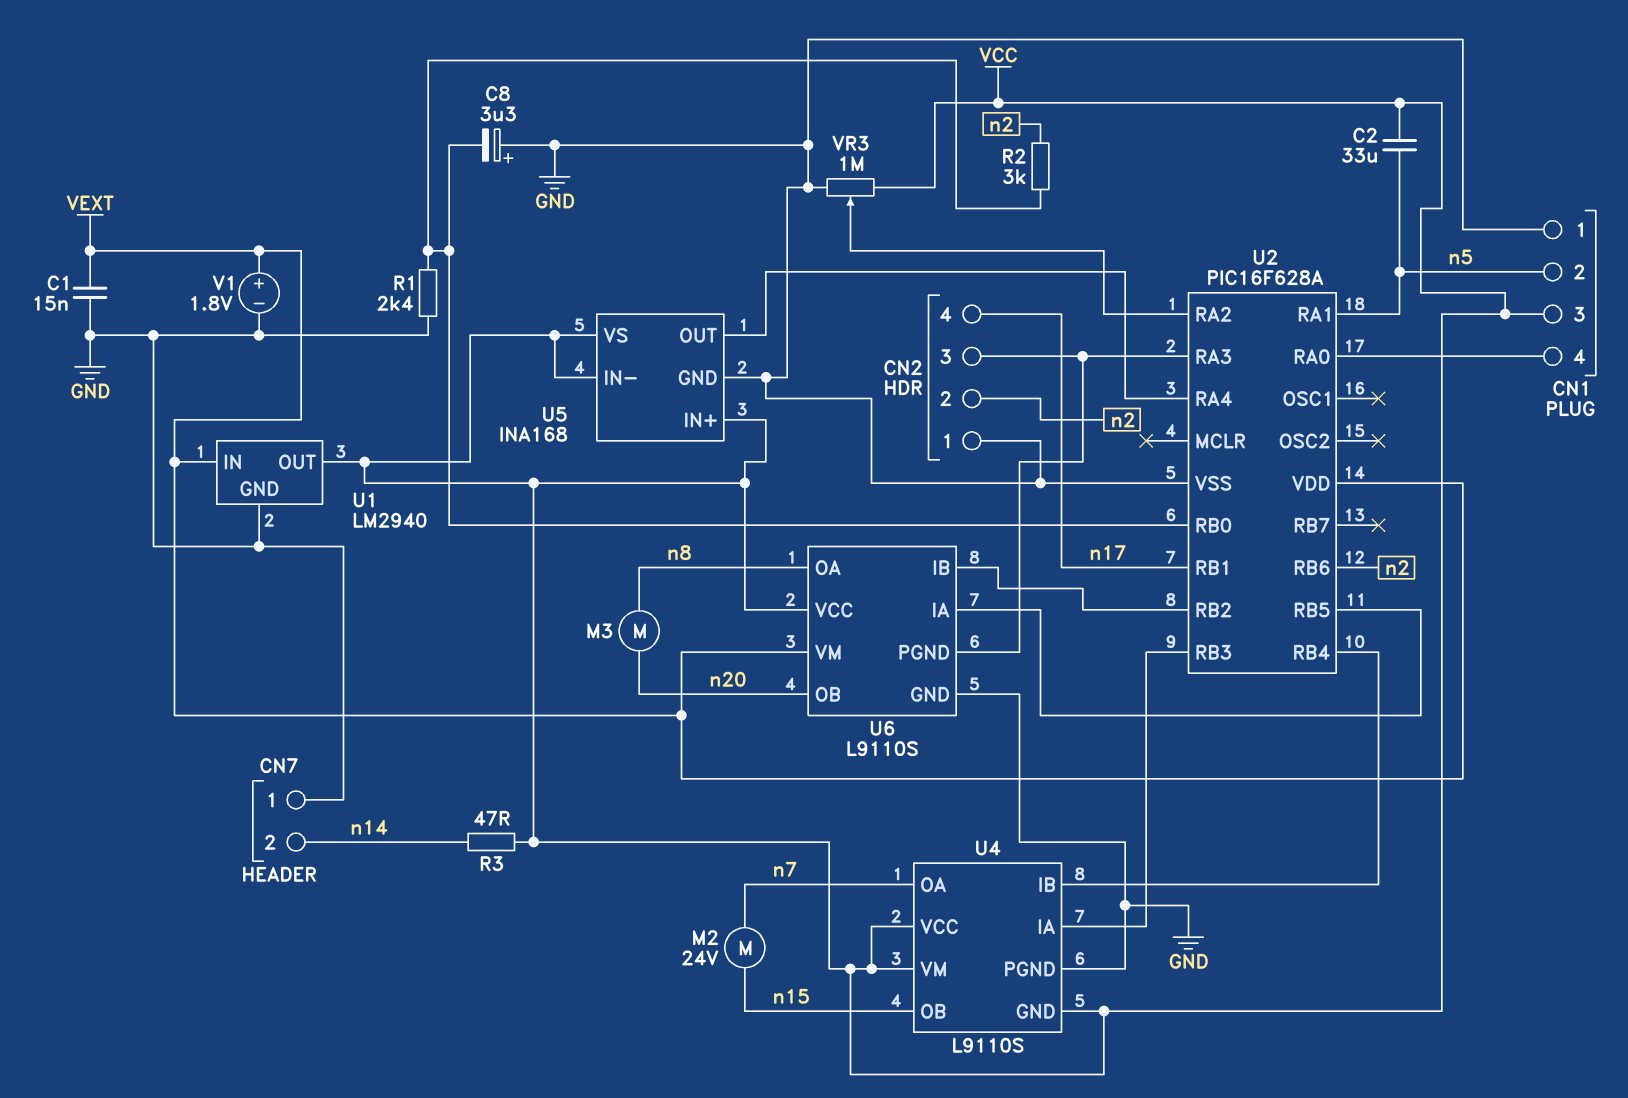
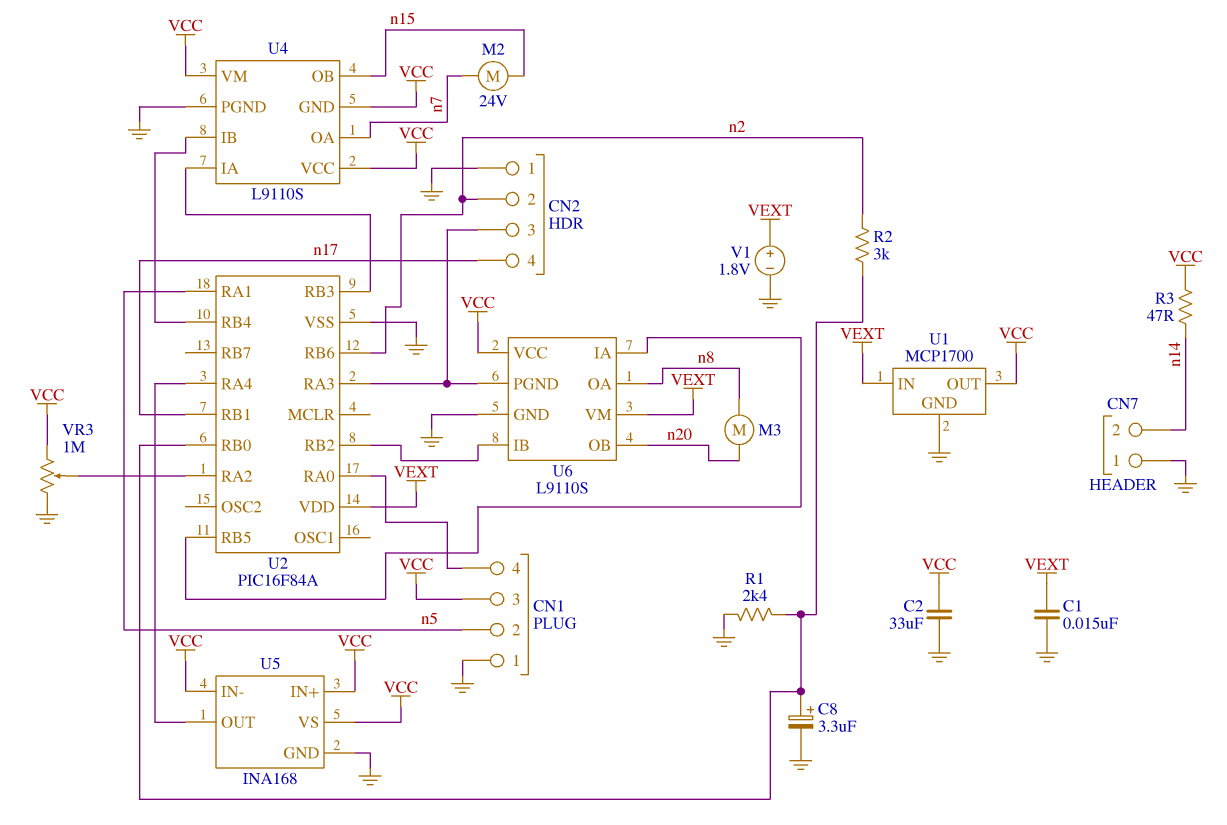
C2: 33uF (VCC, n5) -> 33uF (GND, VCC)
C8: 3.3uF (plus GND, minus U2/RB0) -> 3.3uF (plus U2/RB0, minus GND)
U1: LM2940 -> MCP1700
U2: PIC16F628A -> PIC16F84A

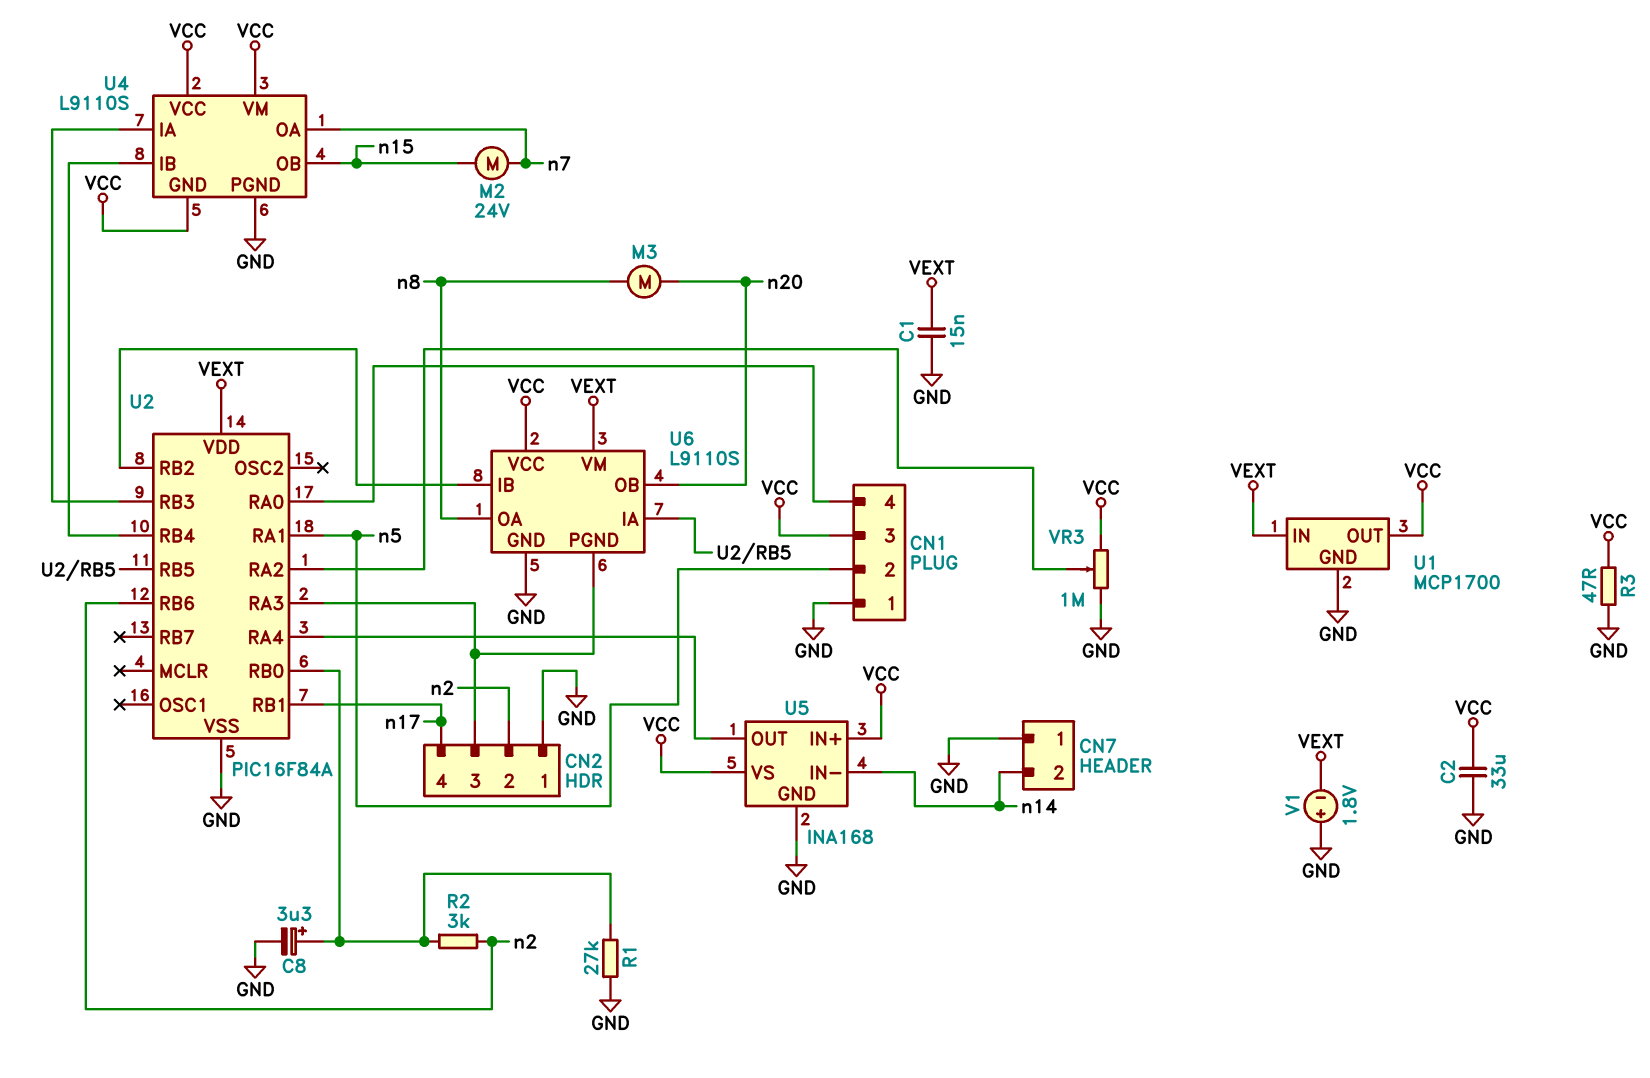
R1: 2.4k (GND, U2/RB0) -> 27k (GND, U2/RB0)
R3: 47 (VCC, n14) -> 47 (GND, VCC)
U5 pin IN-: VCC -> n14
V1: 1.8V (plus VEXT, minus GND) -> 1.8V (plus GND, minus VEXT)

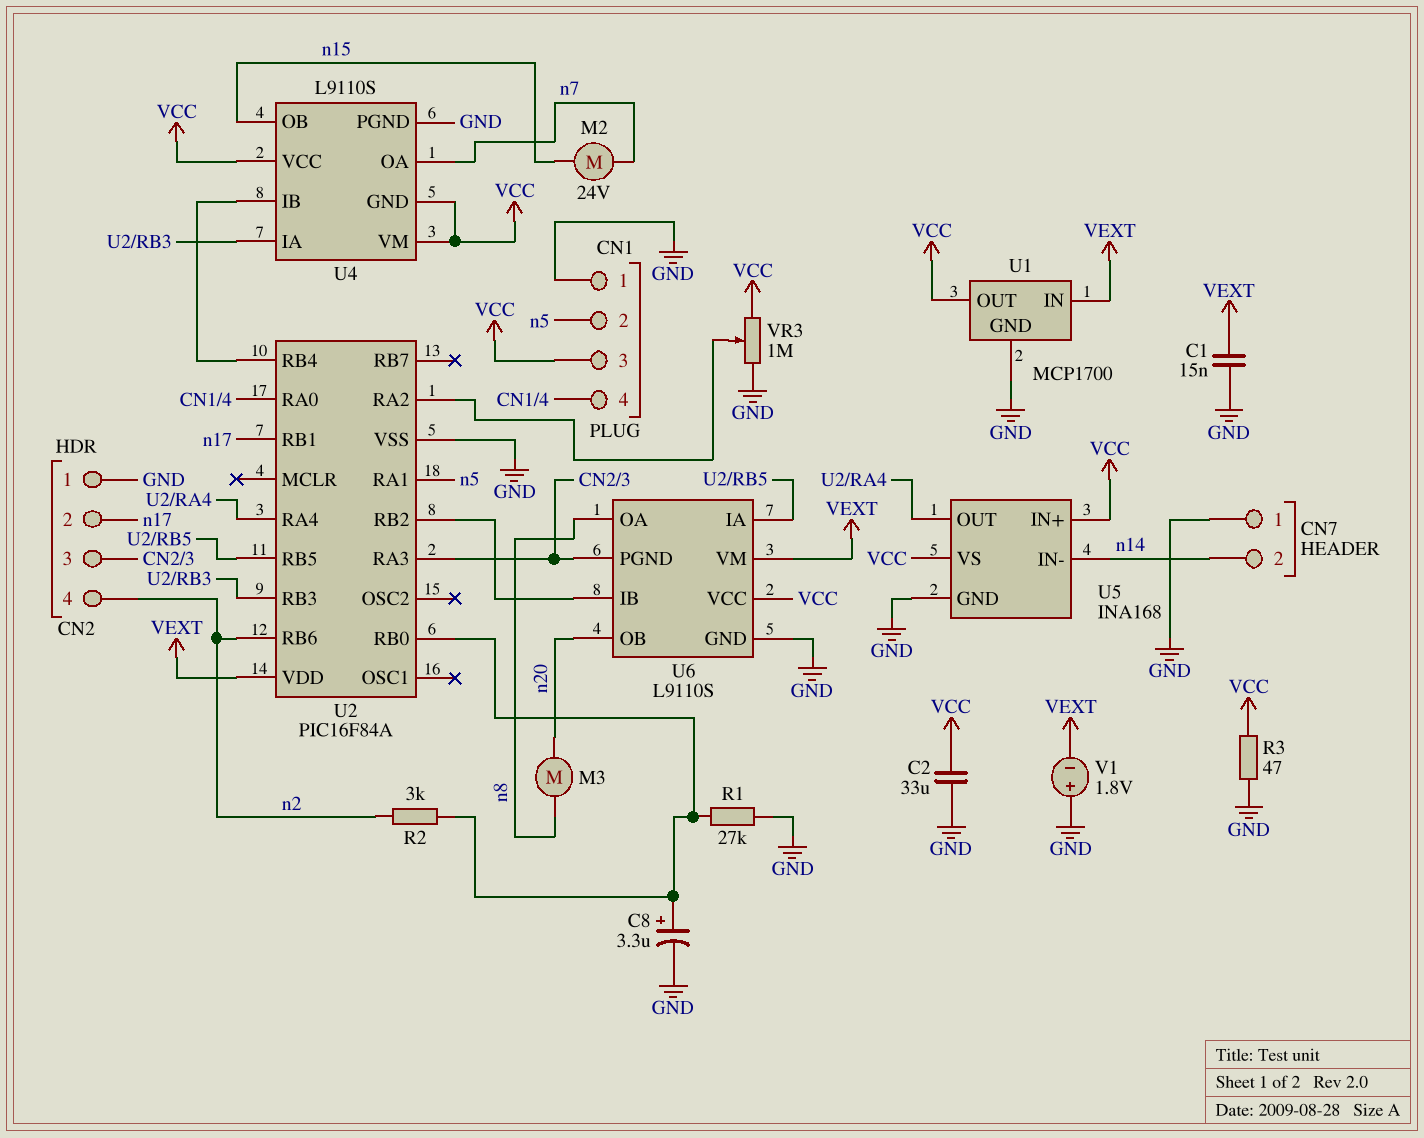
CN2 pin 2: n2 -> n17
CN2 pin 4: n17 -> n2

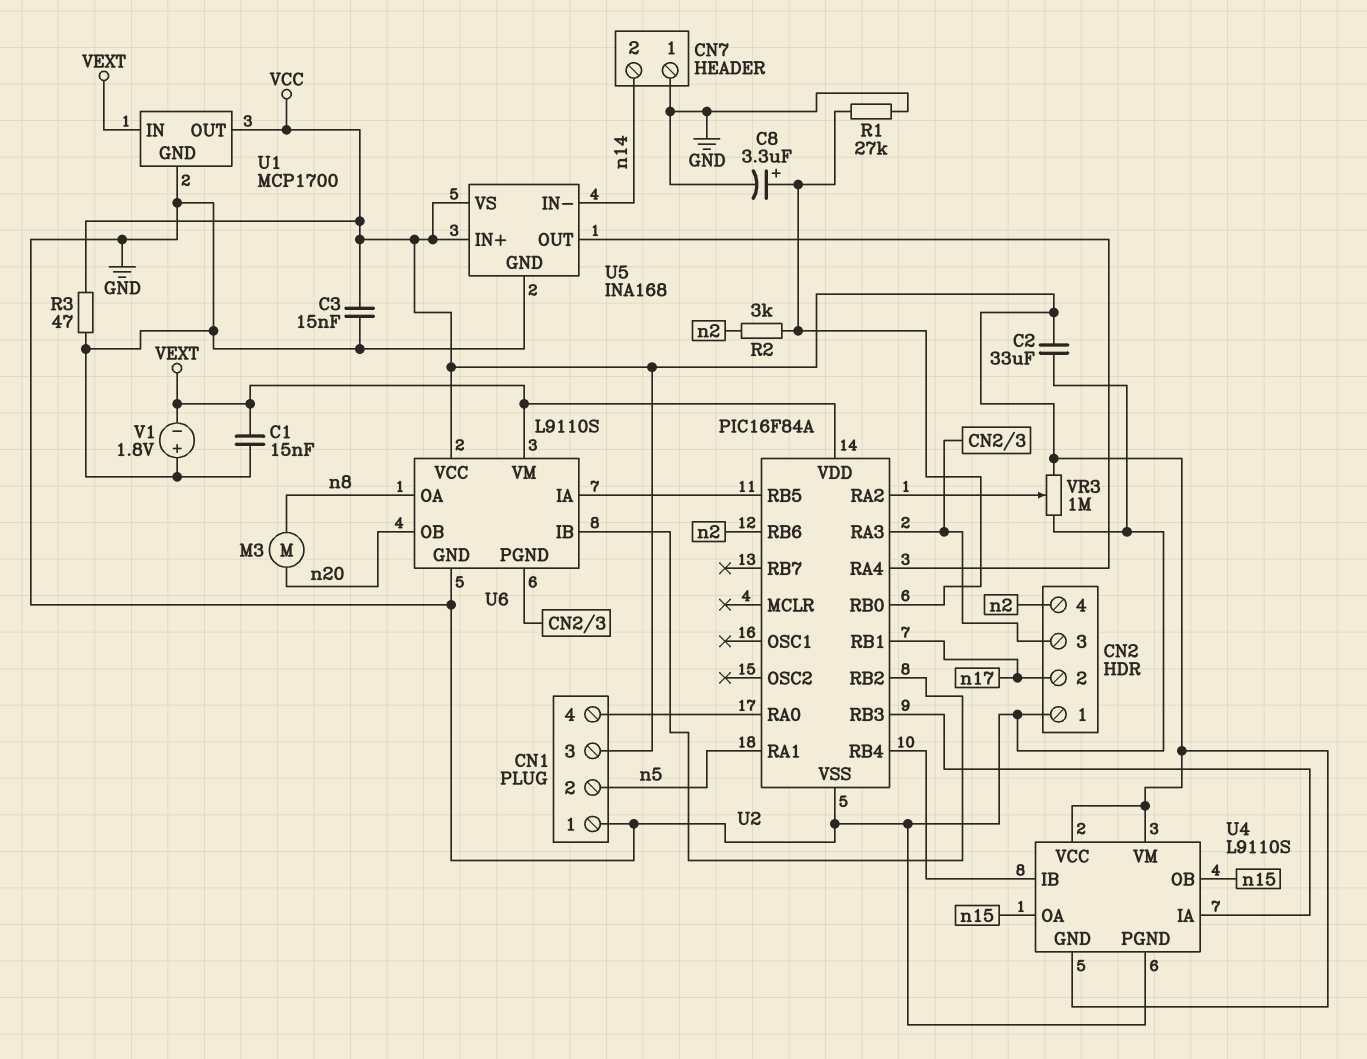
C3: none -> 15nF (GND, VCC)
M2: motor 24V (n7, n15) -> none
U4 pin OA: n7 -> n15

